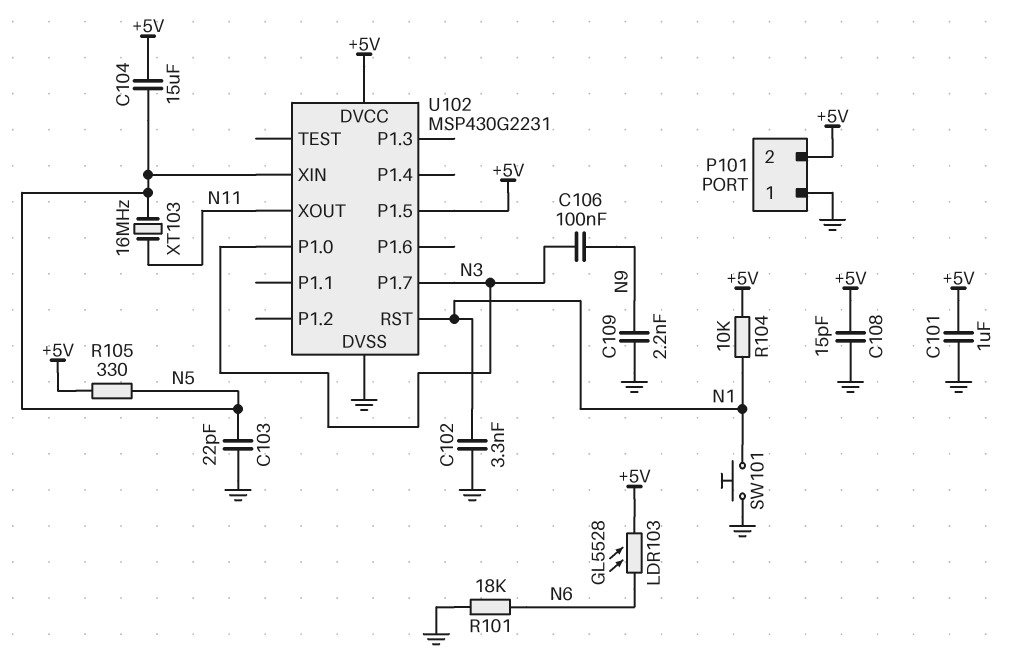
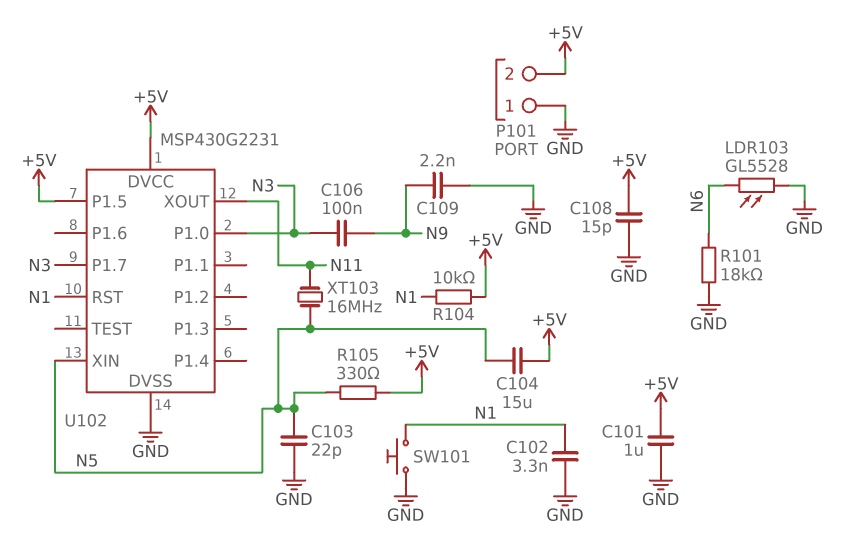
LDR103: GL5528 (+5V, N6) -> GL5528 (GND, N6)

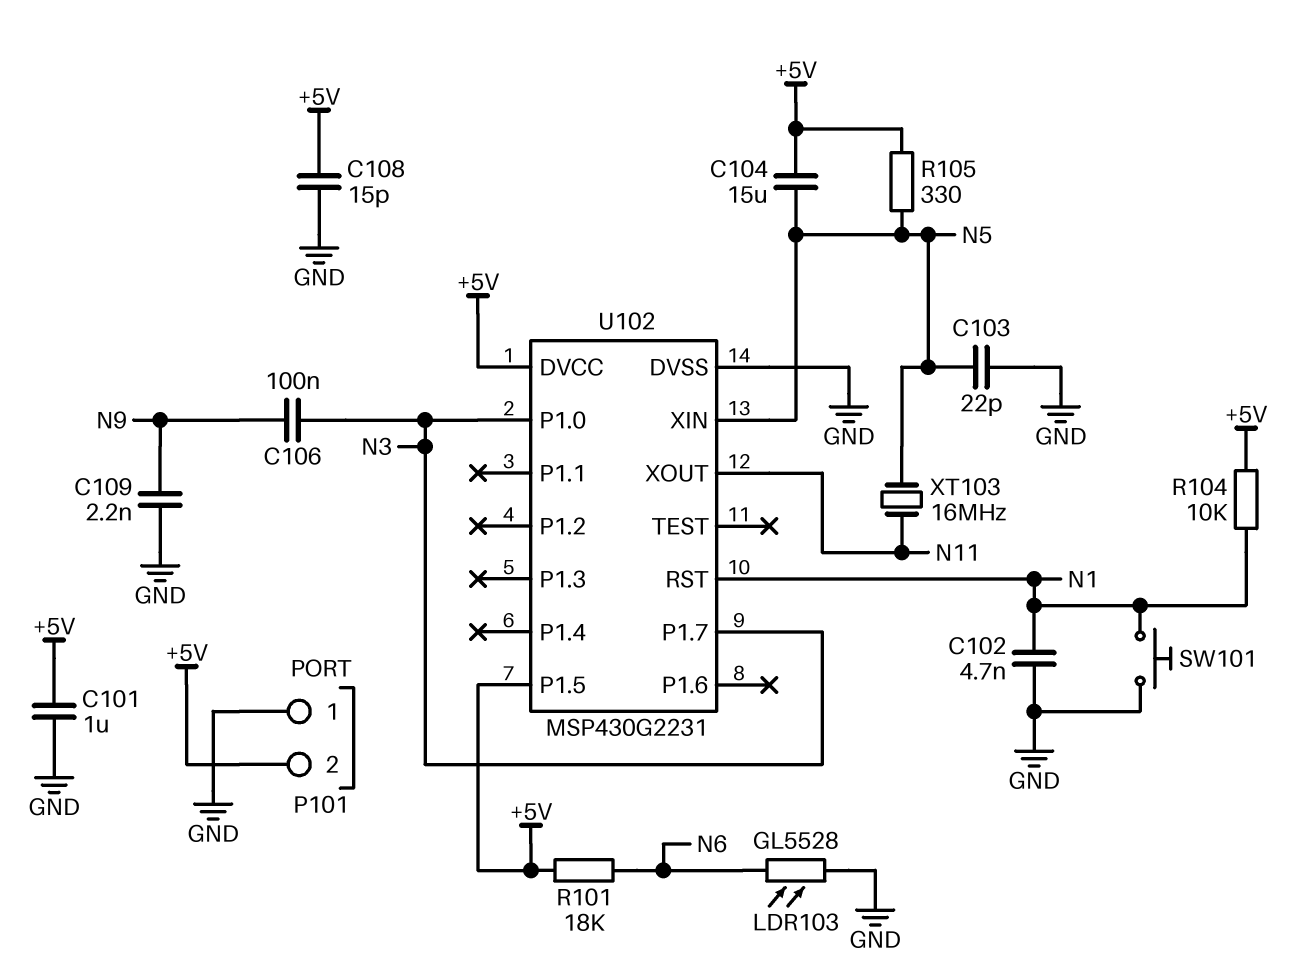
C102: 3.3nF (GND, N1) -> 4.7nF (GND, N1)
R101: 18k (GND, N6) -> 18k (+5V, N6)

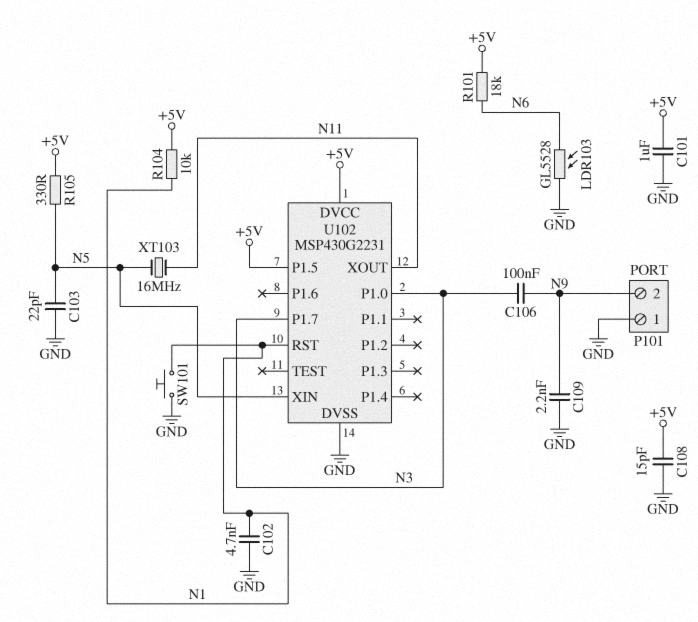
C104: 15uF (+5V, N5) -> none
P101 pin 2: +5V -> N9

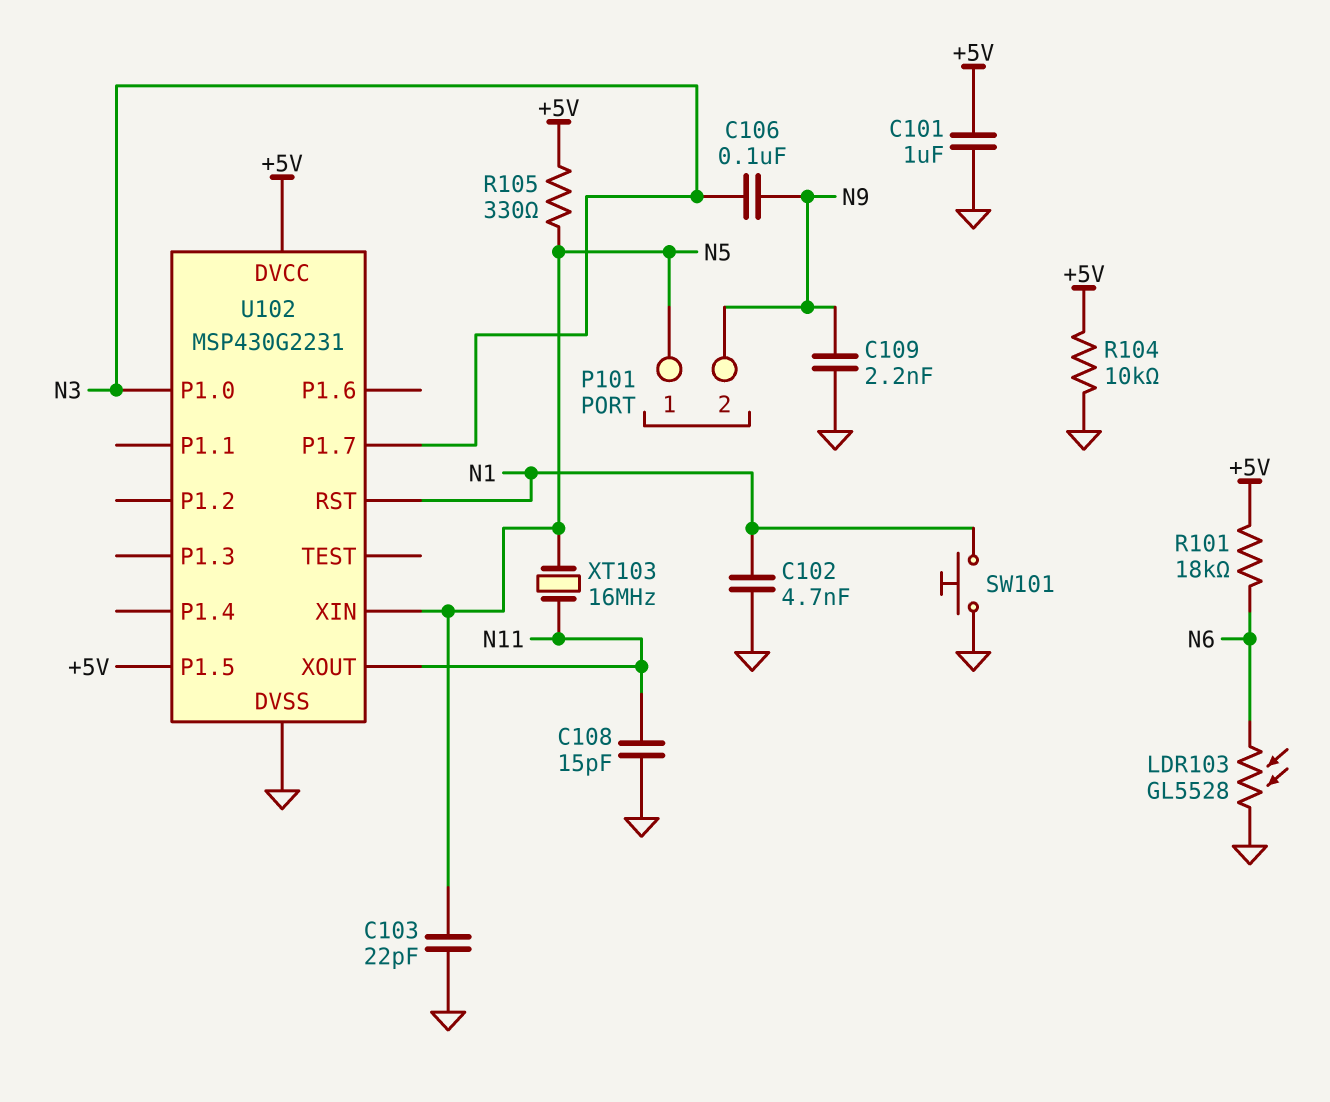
C108: 15pF (+5V, GND) -> 15pF (GND, N11)
P101 pin 1: GND -> N5
R104: 10k (+5V, N1) -> 10k (+5V, GND)

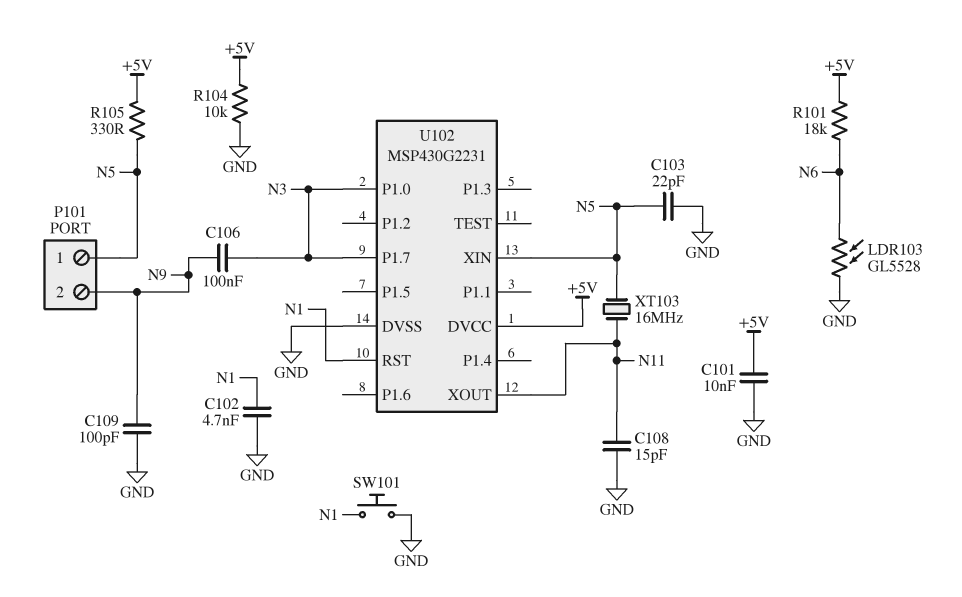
C101: 1uF (+5V, GND) -> 10nF (+5V, GND)
C109: 2.2nF (GND, N9) -> 100pF (GND, N9)
U102 pin P1.5: +5V -> none

